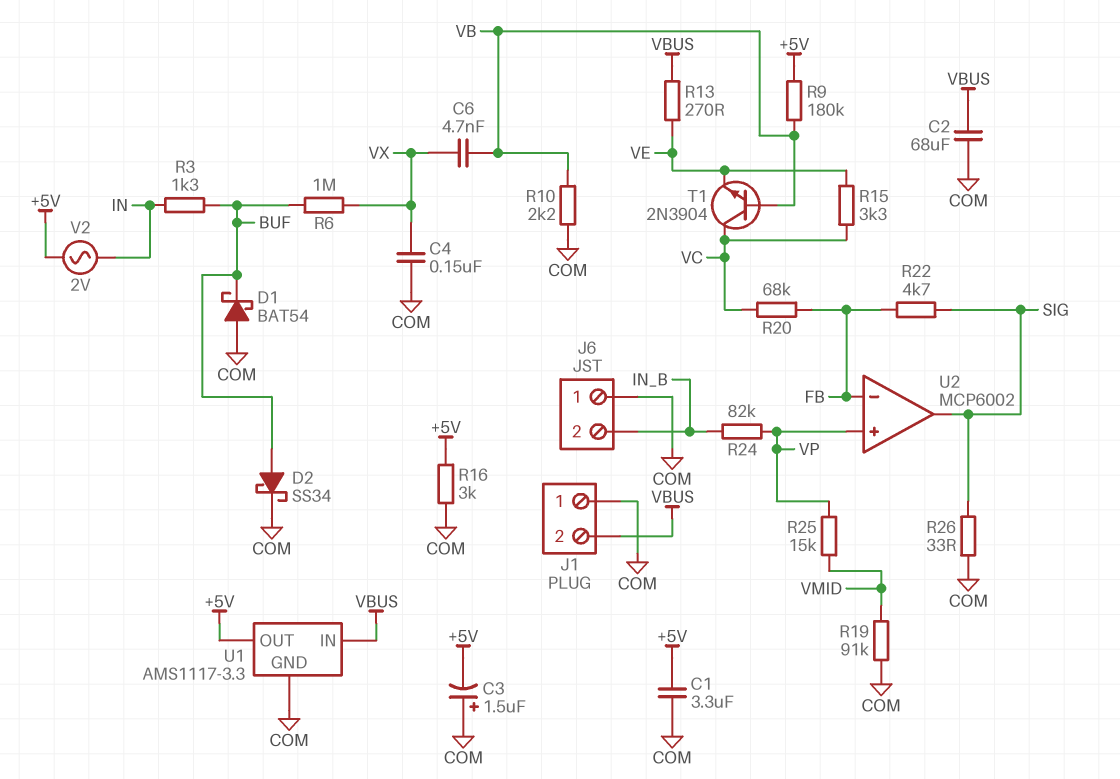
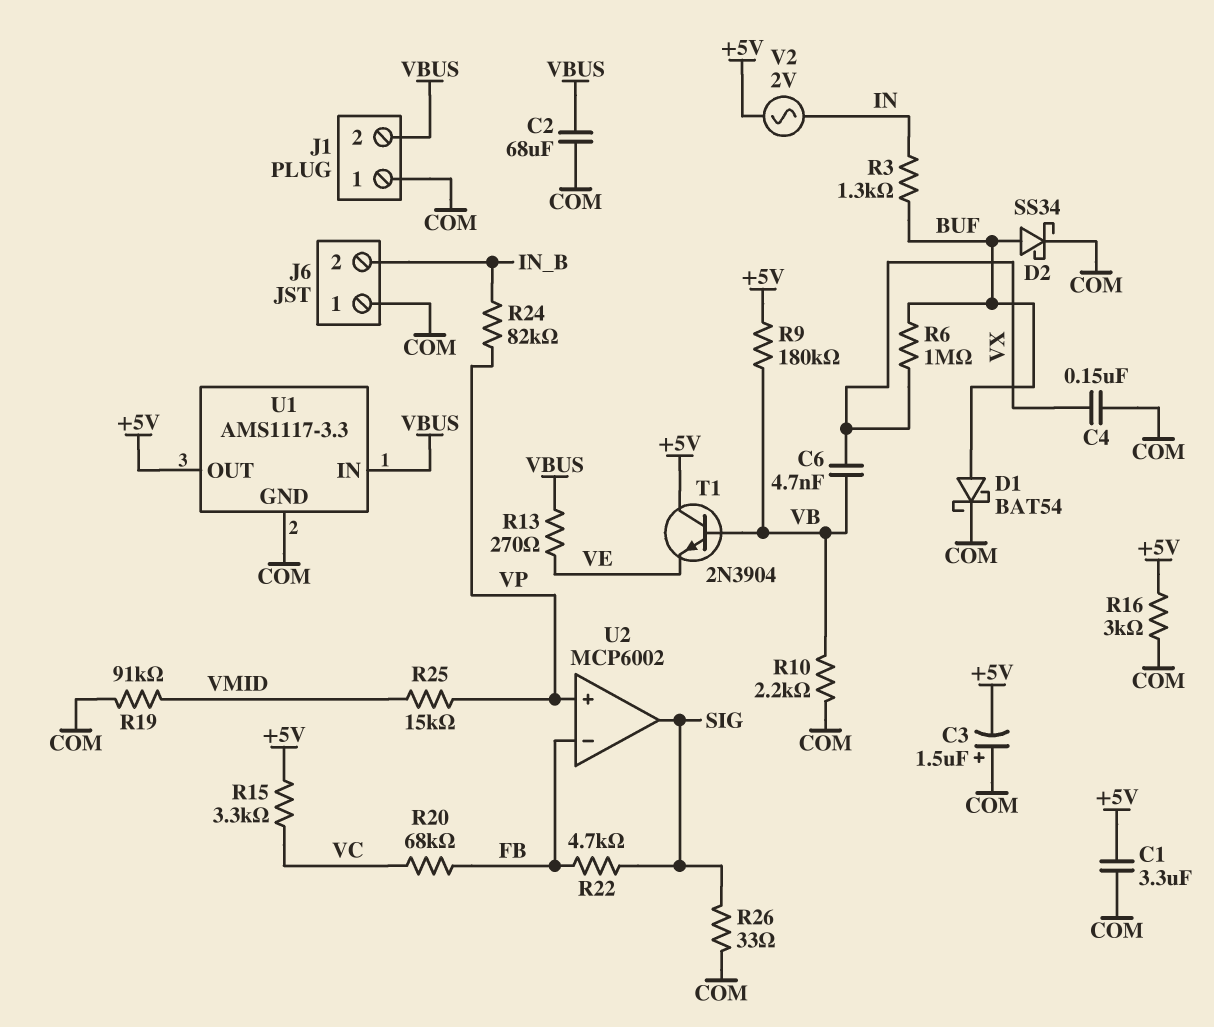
D1: schottky BAT54 (A COM, K BUF) -> schottky BAT54 (A BUF, K COM)
R15: 3.3k (VC, VE) -> 3.3k (+5V, VC)
T1: NPN 2N3904 (B VB, C VC, E VE) -> NPN 2N3904 (B VB, C +5V, E VE)

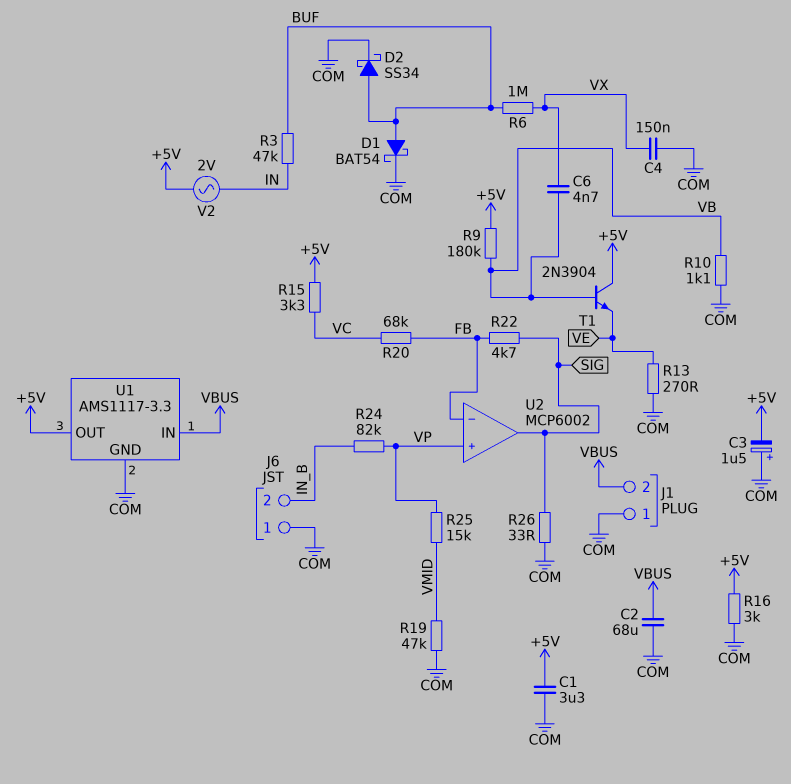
R3: 1.3k (BUF, IN) -> 47k (BUF, IN)
R10: 2.2k (COM, VB) -> 1.1k (COM, VB)
R13: 270 (VBUS, VE) -> 270 (COM, VE)
R19: 91k (COM, VMID) -> 47k (COM, VMID)

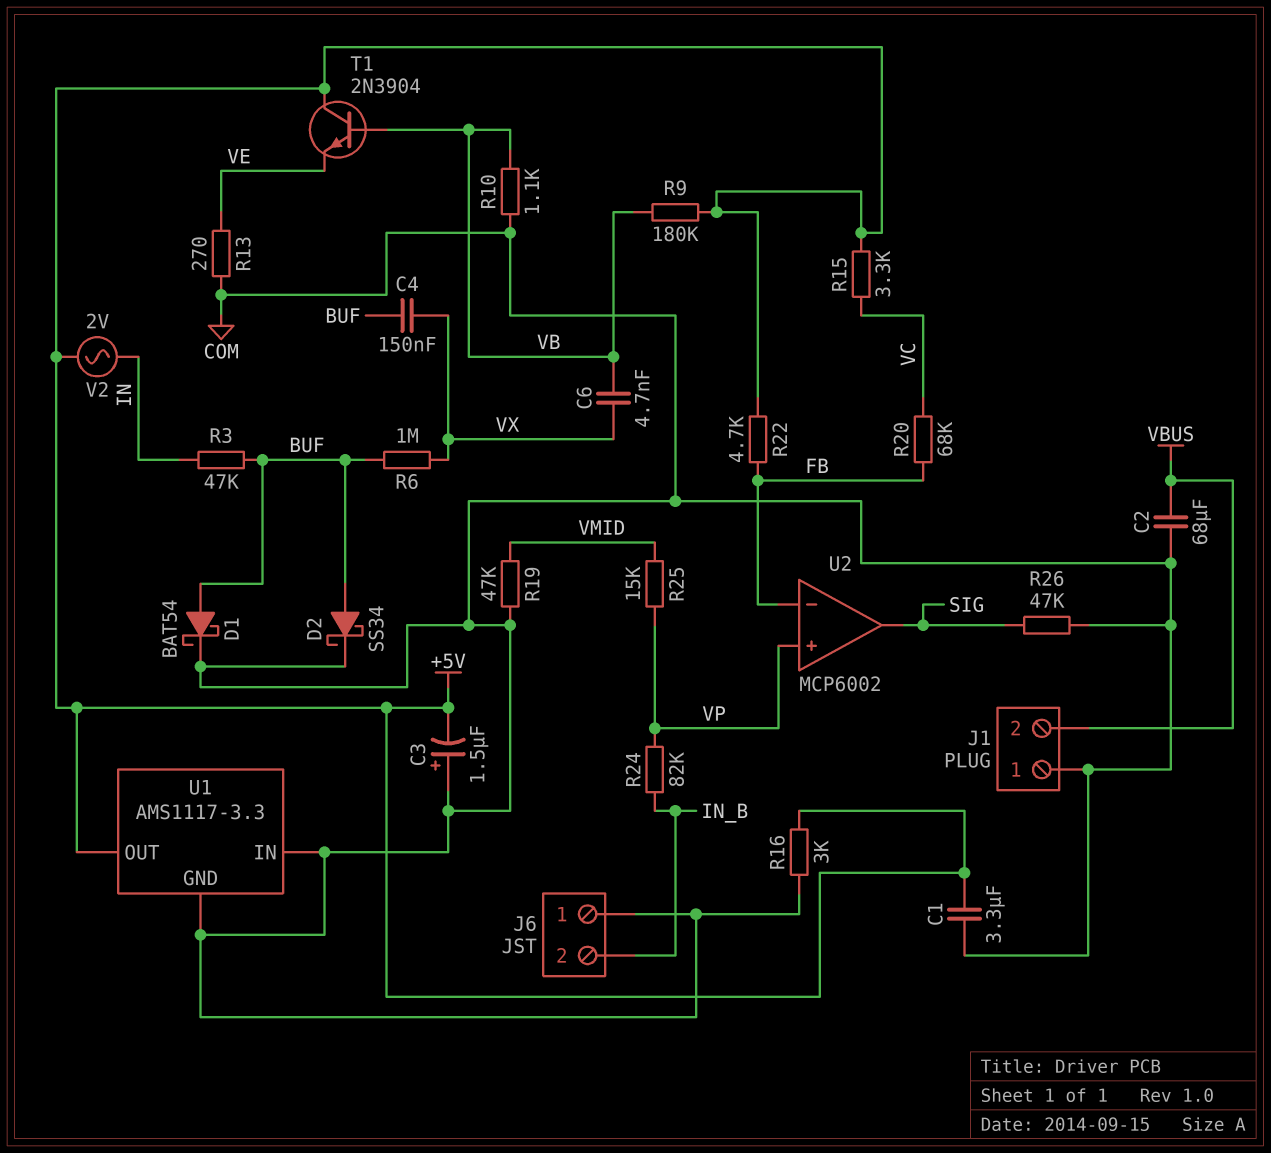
C4: 150nF (COM, VX) -> 150nF (BUF, VX)
R22: 4.7k (FB, SIG) -> 4.7k (+5V, FB)
R26: 33 (COM, SIG) -> 47k (COM, SIG)
U1 pin IN: VBUS -> COM

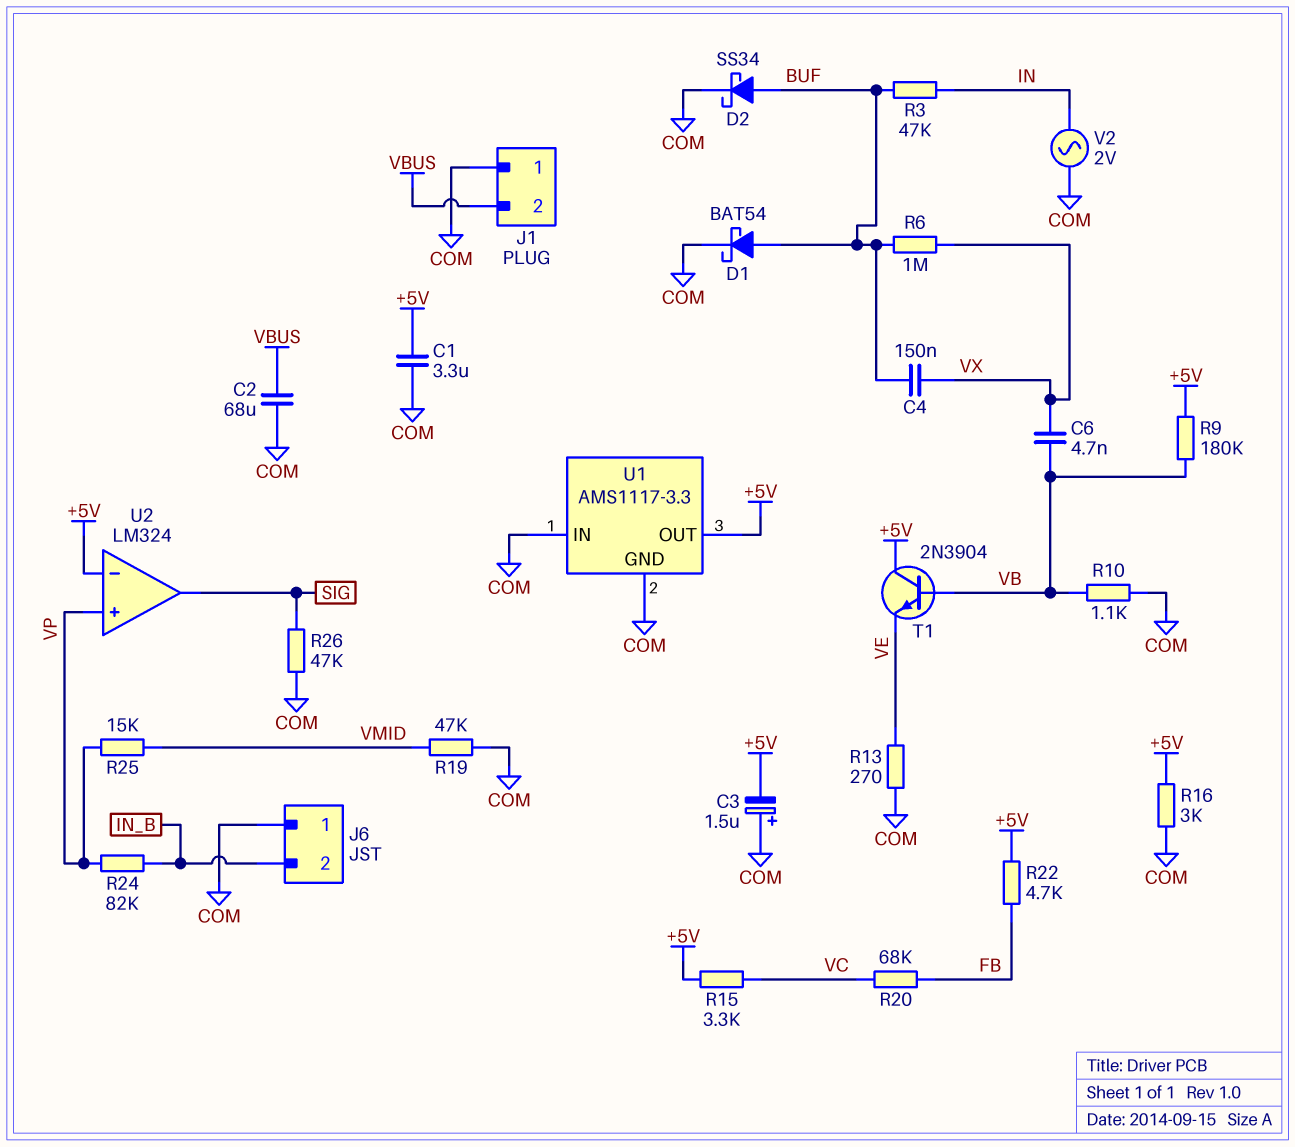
U2: MCP6002 -> LM324
U2 pin in-: FB -> +5V
V2: AC 2V (+5V, IN) -> AC 2V (COM, IN)

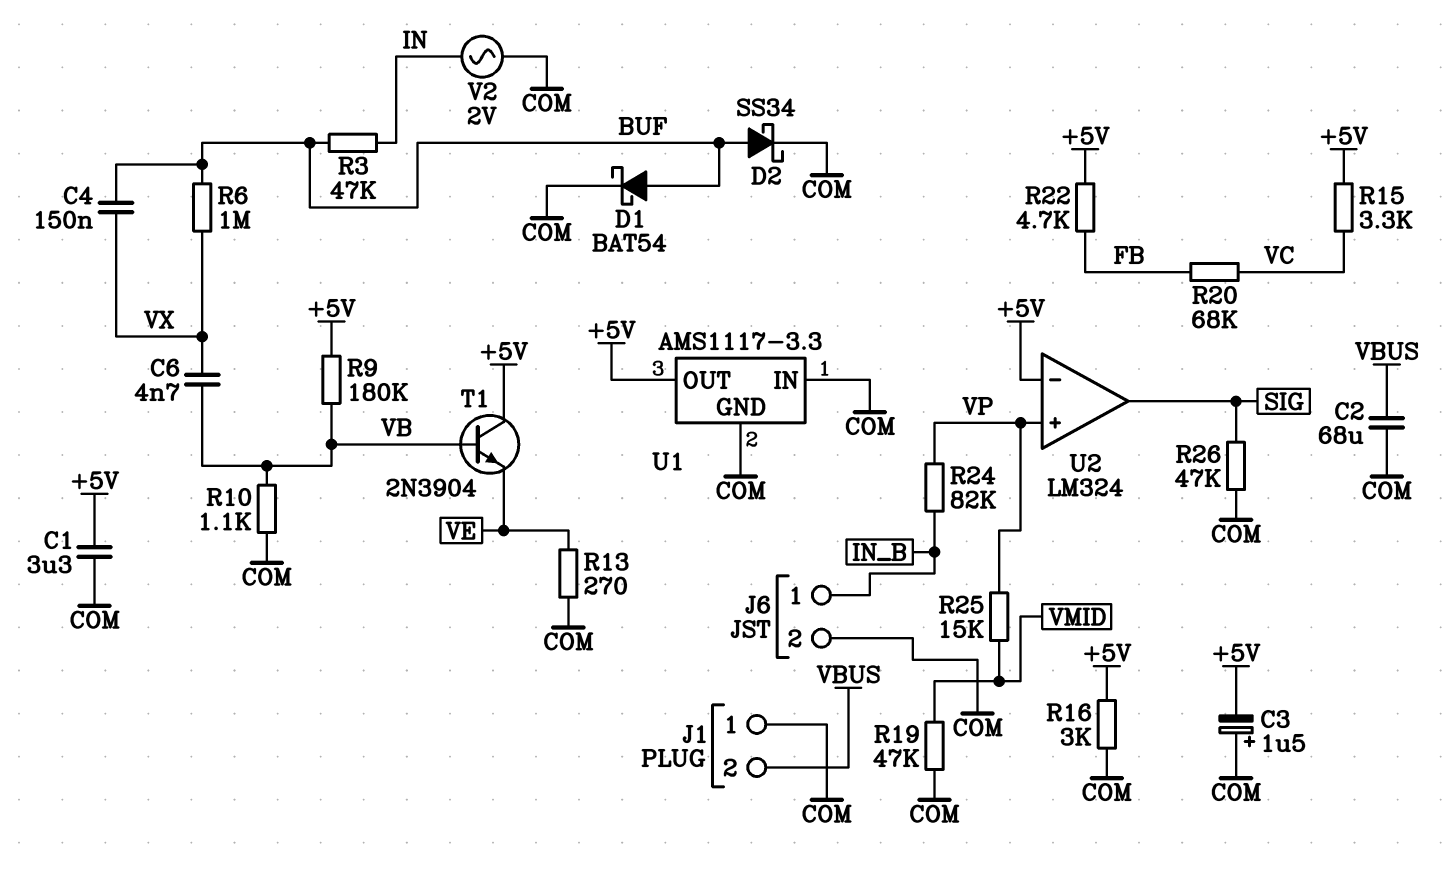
J6 pin 1: COM -> IN_B
J6 pin 2: IN_B -> COM

